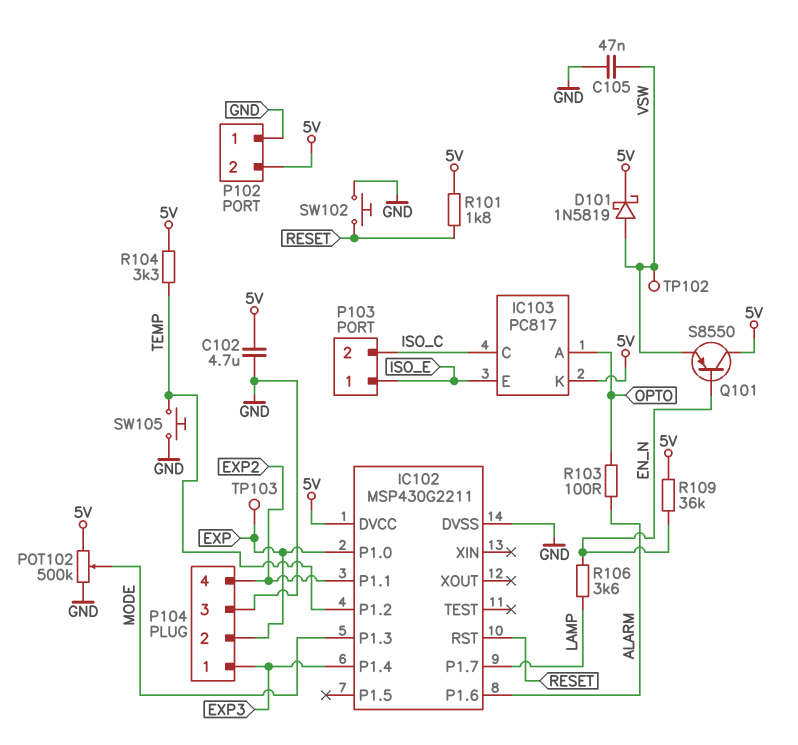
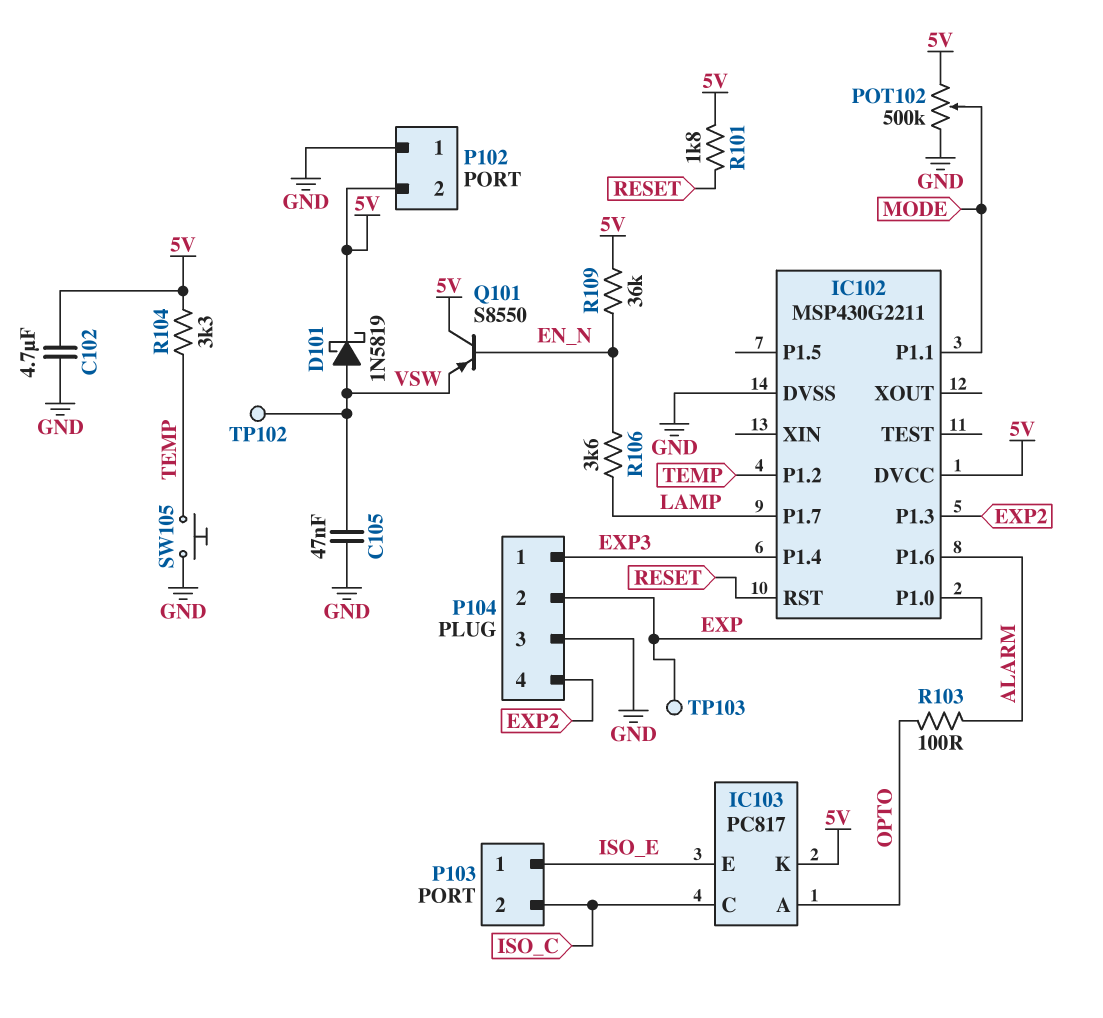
IC102 pin P1.1: EXP2 -> MODE
IC102 pin P1.3: MODE -> EXP2
SW102: button (GND, RESET) -> none

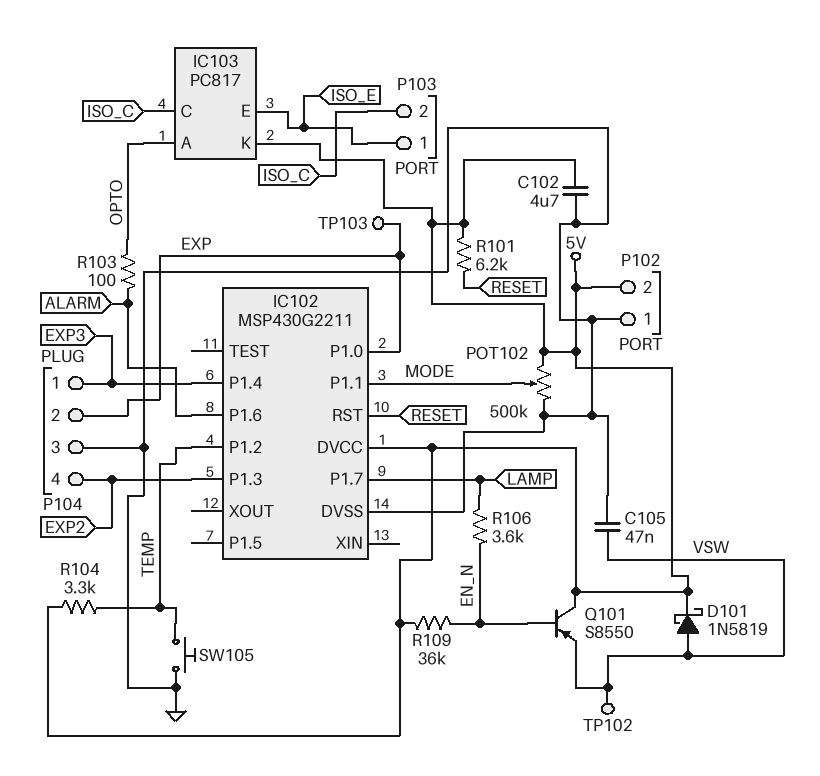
R101: 1.8k (5V, RESET) -> 6.2k (5V, RESET)

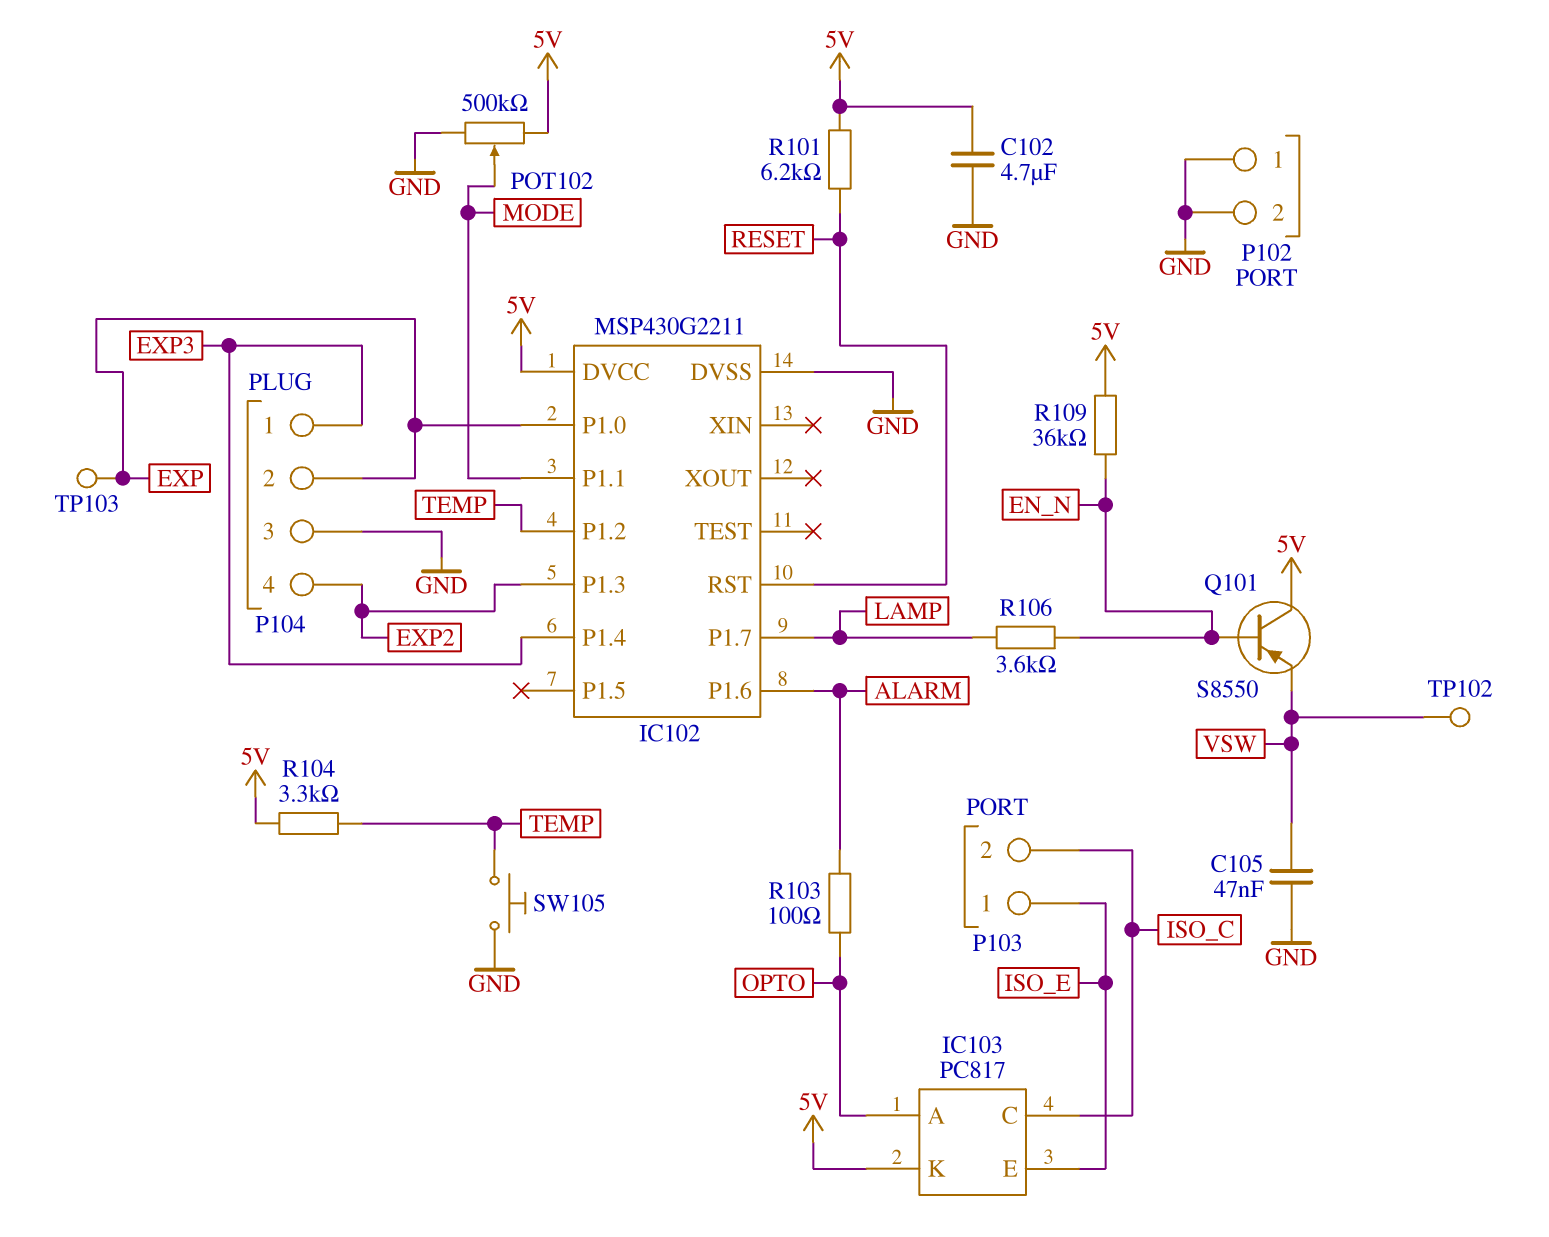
D101: schottky 1N5819 (A VSW, K 5V) -> none
P102 pin 2: 5V -> GND

